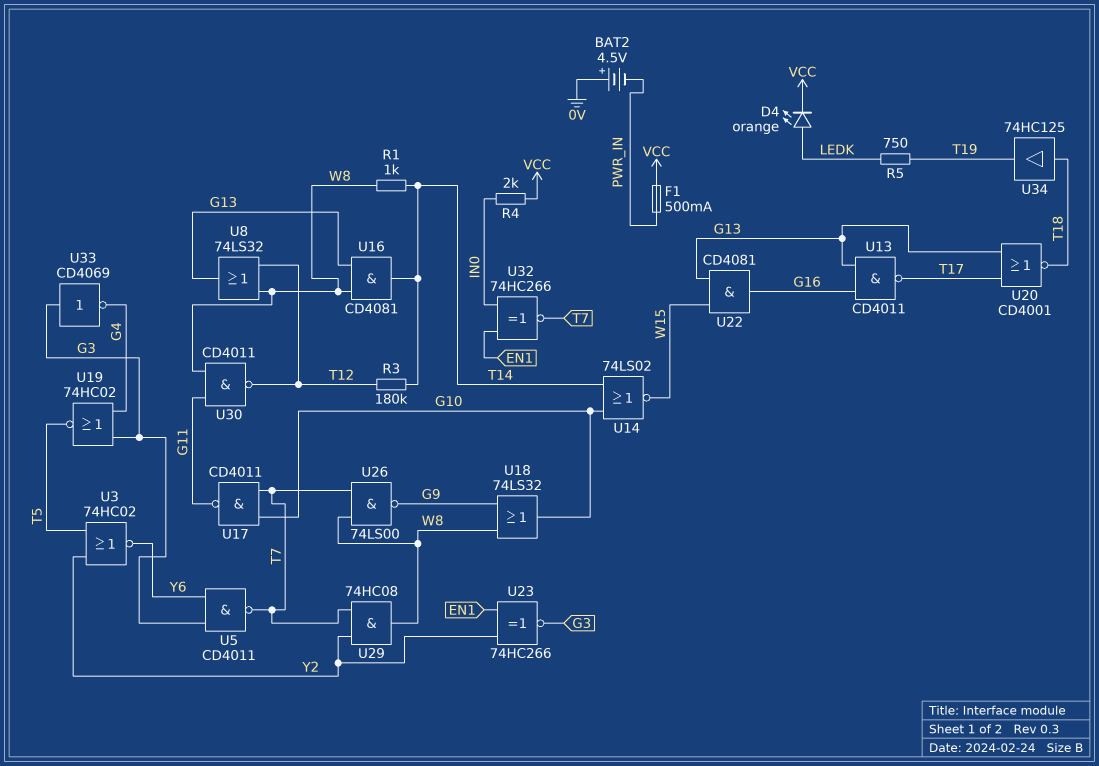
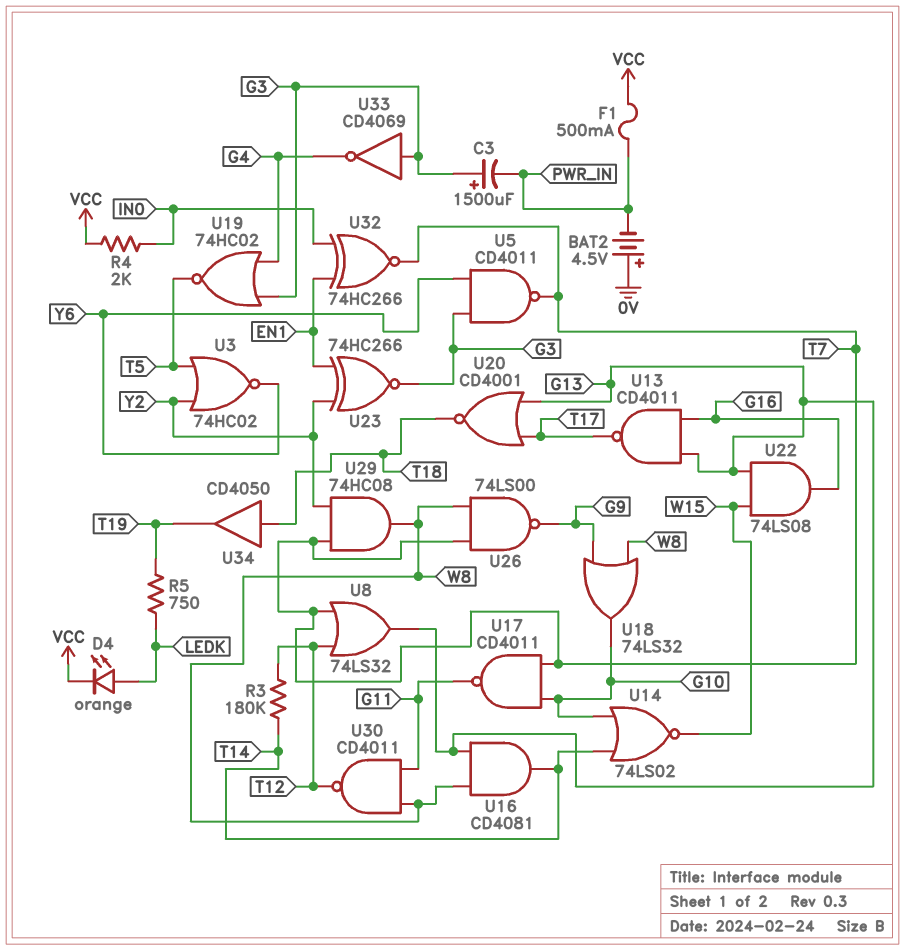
C3: none -> 1500uF (plus G3, minus PWR_IN)
R1: 1k (T14, W8) -> none
U8: OR 74LS32 (in T12, in W8, out G13) -> OR 74LS32 (in T7, in T12, out G13)
U22: AND CD4081 (in G13, in W15, out G16) -> AND 74LS08 (in G13, in W15, out G16)
U34: buffer 74HC125 (in T18, out T19) -> buffer CD4050 (in T18, out T19)

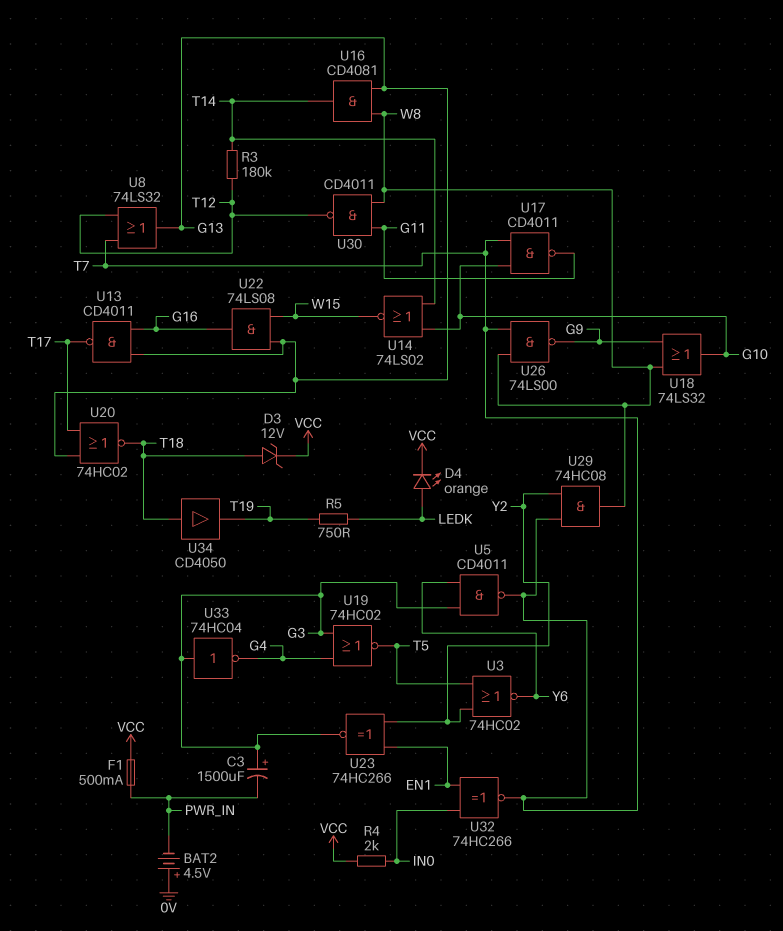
D3: none -> zener 12V (A T18, K VCC)
U20: NOR CD4001 (in G13, in T17, out T18) -> NOR 74HC02 (in G13, in T17, out T18)
U33: NOT CD4069 (in G3, out G4) -> NOT 74HC04 (in G3, out G4)

